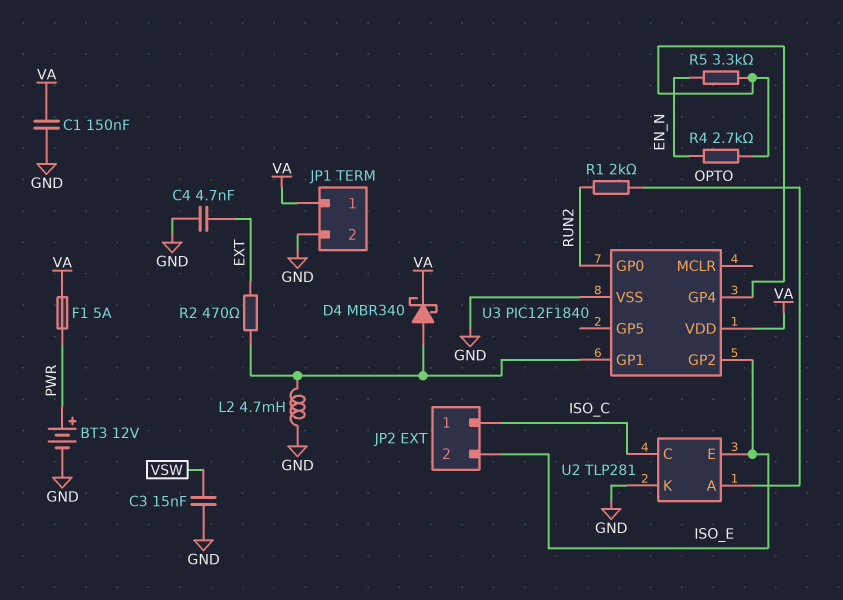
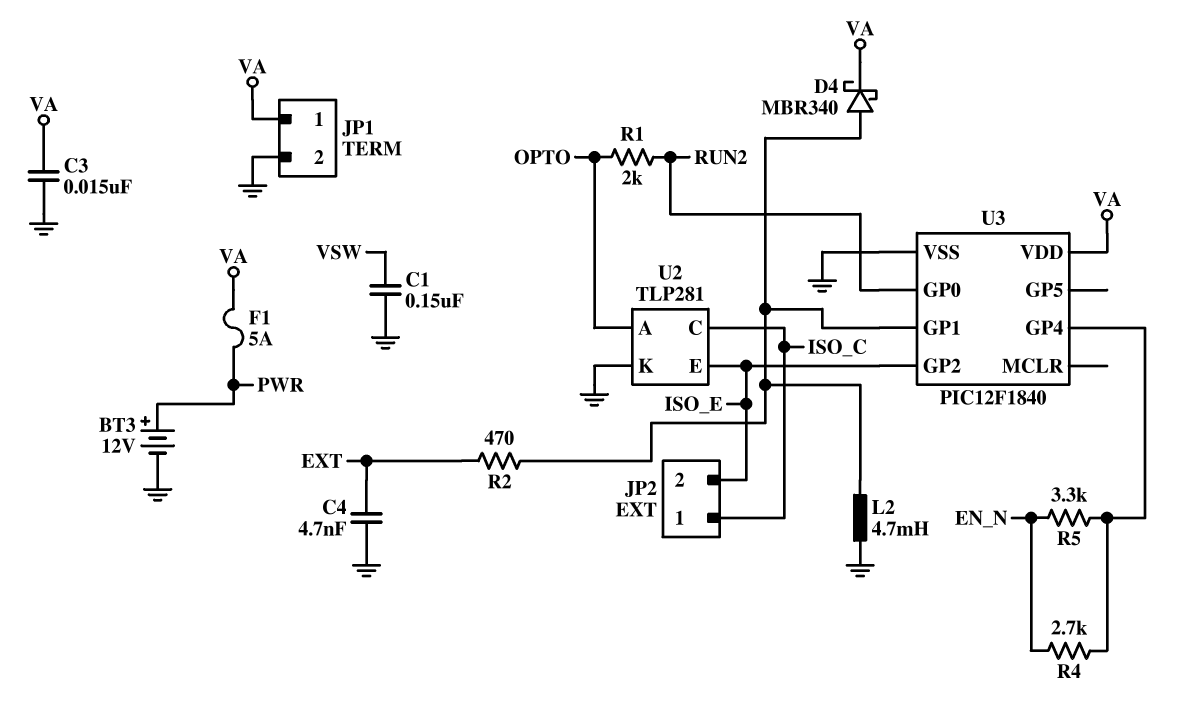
C1: 150nF (GND, VA) -> 150nF (GND, VSW)
C3: 15nF (GND, VSW) -> 15nF (GND, VA)

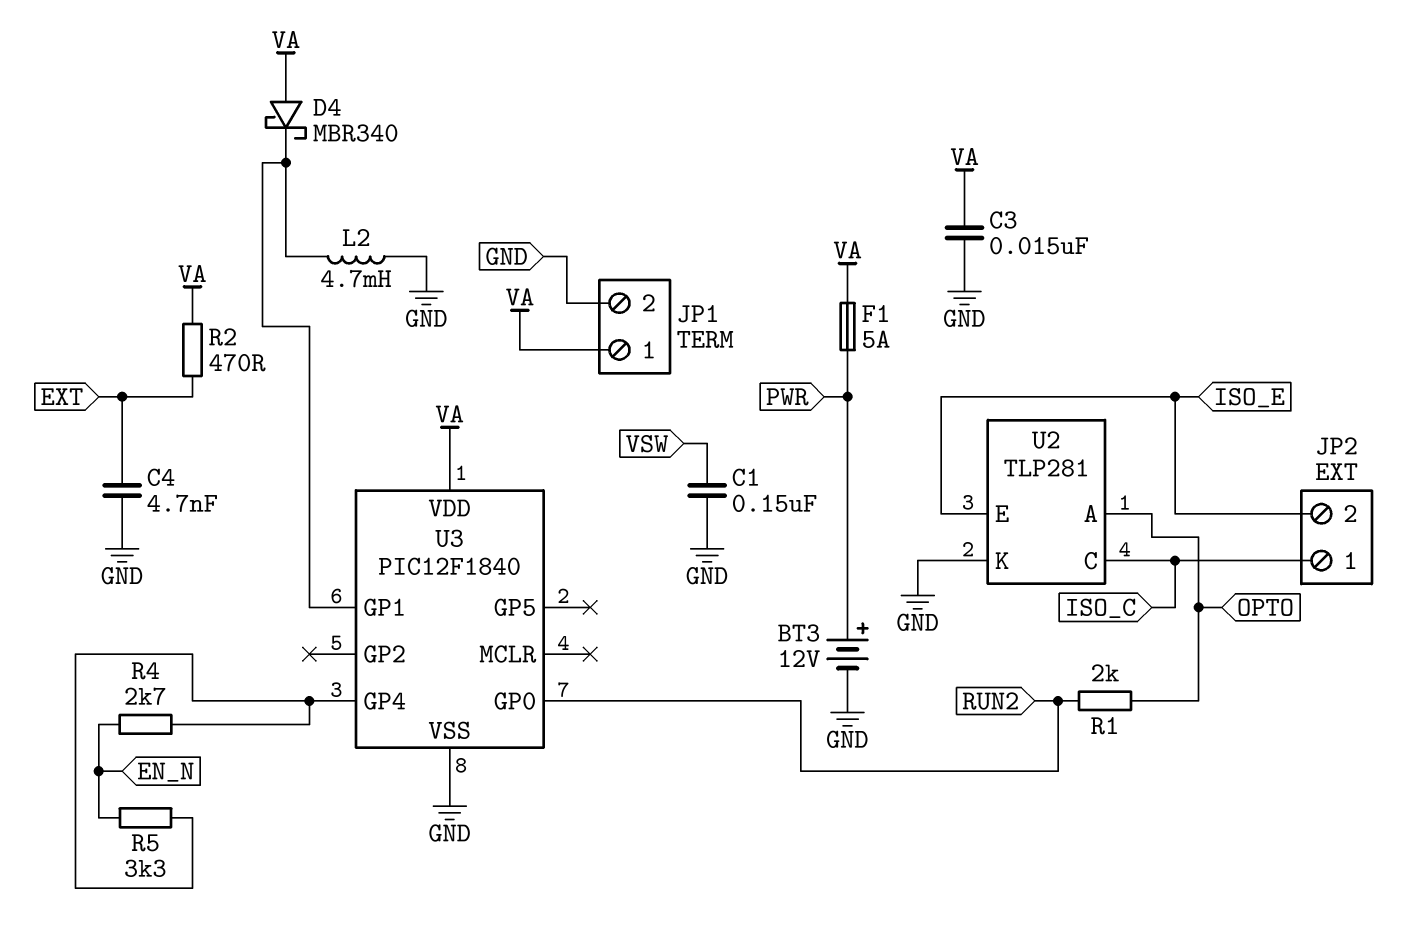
D4: schottky MBR340 (A U3/GP1, K VA) -> schottky MBR340 (A VA, K U3/GP1)
R2: 470 (EXT, U3/GP1) -> 470 (EXT, VA)
U3 pin GP2: ISO_E -> none

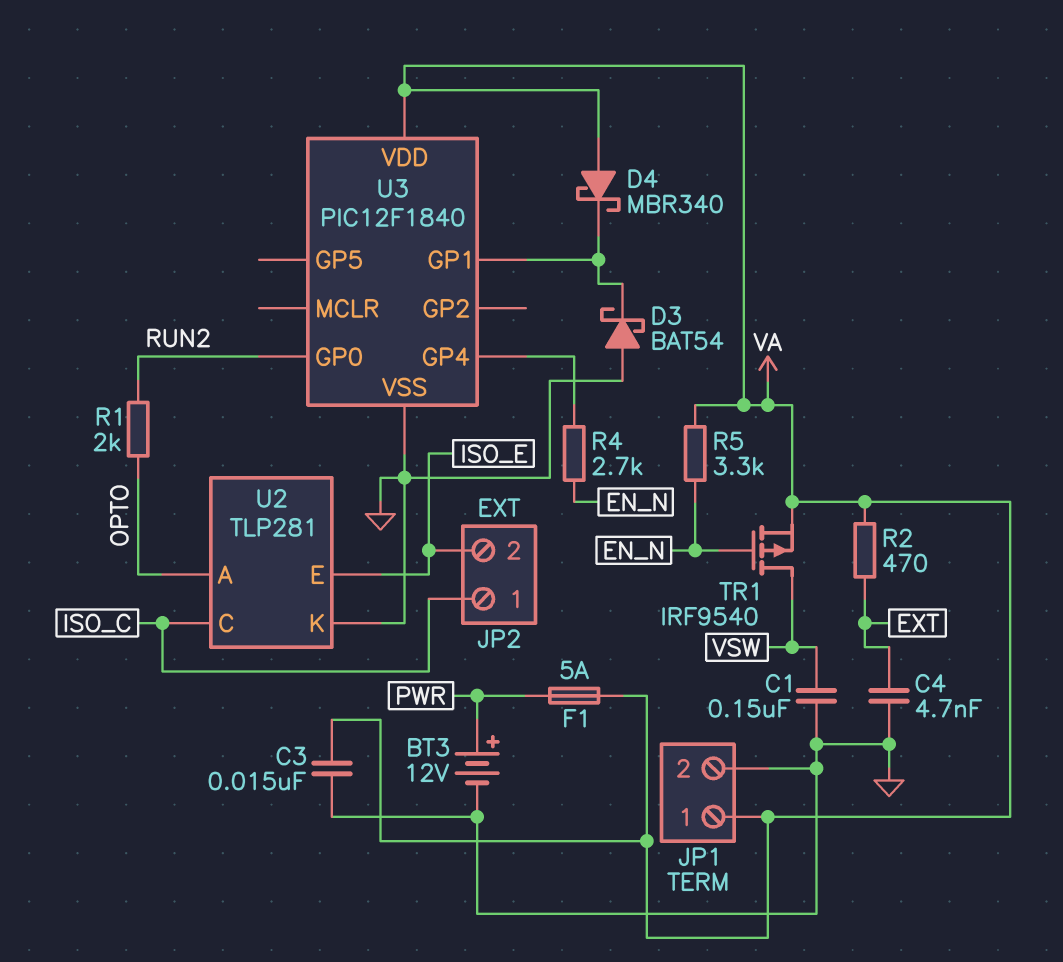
D3: none -> schottky BAT54 (A GND, K U3/GP1)
L2: 4.7mH (GND, U3/GP1) -> none
R5: 3.3k (EN_N, U3/GP4) -> 3.3k (EN_N, VA)
TR1: none -> PMOS IRF9540 (G EN_N, D VSW, S VA)

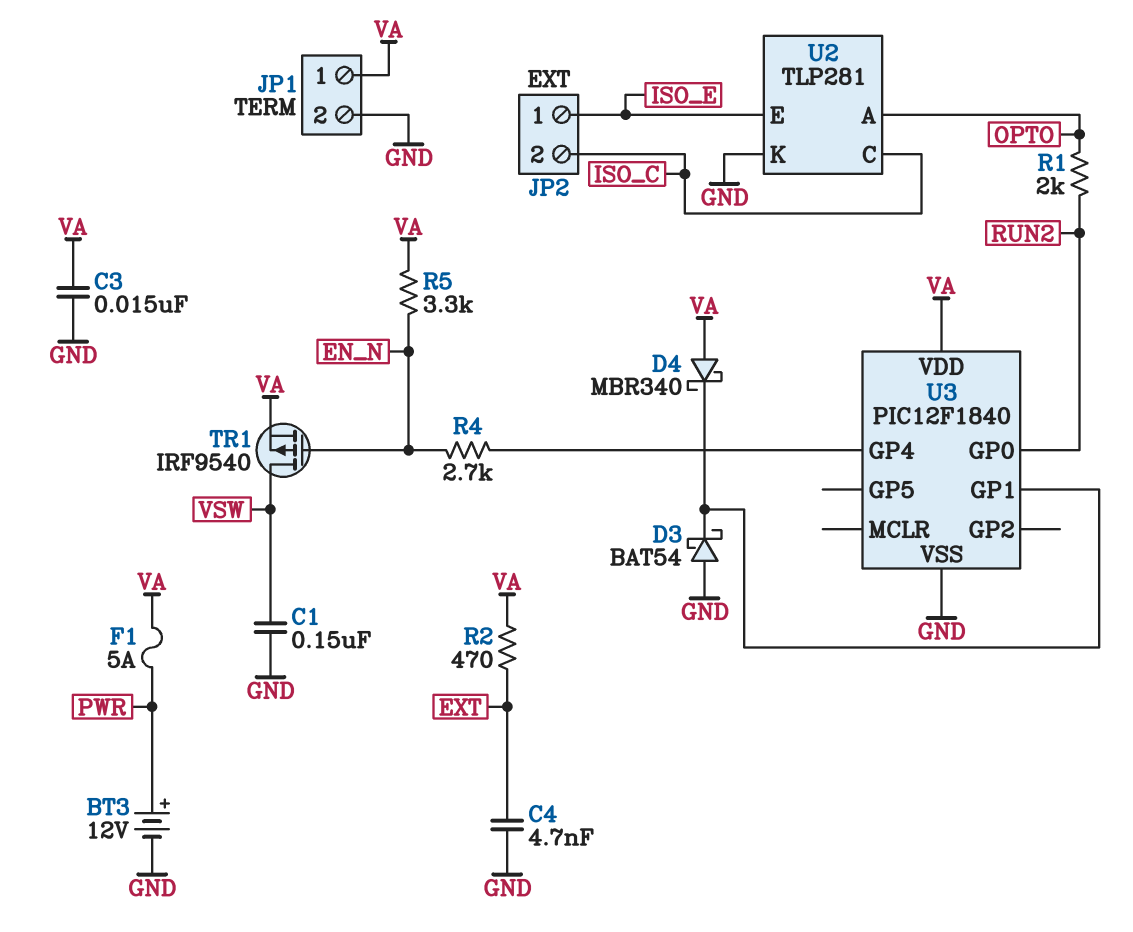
JP2 pin 1: ISO_C -> ISO_E
JP2 pin 2: ISO_E -> ISO_C

